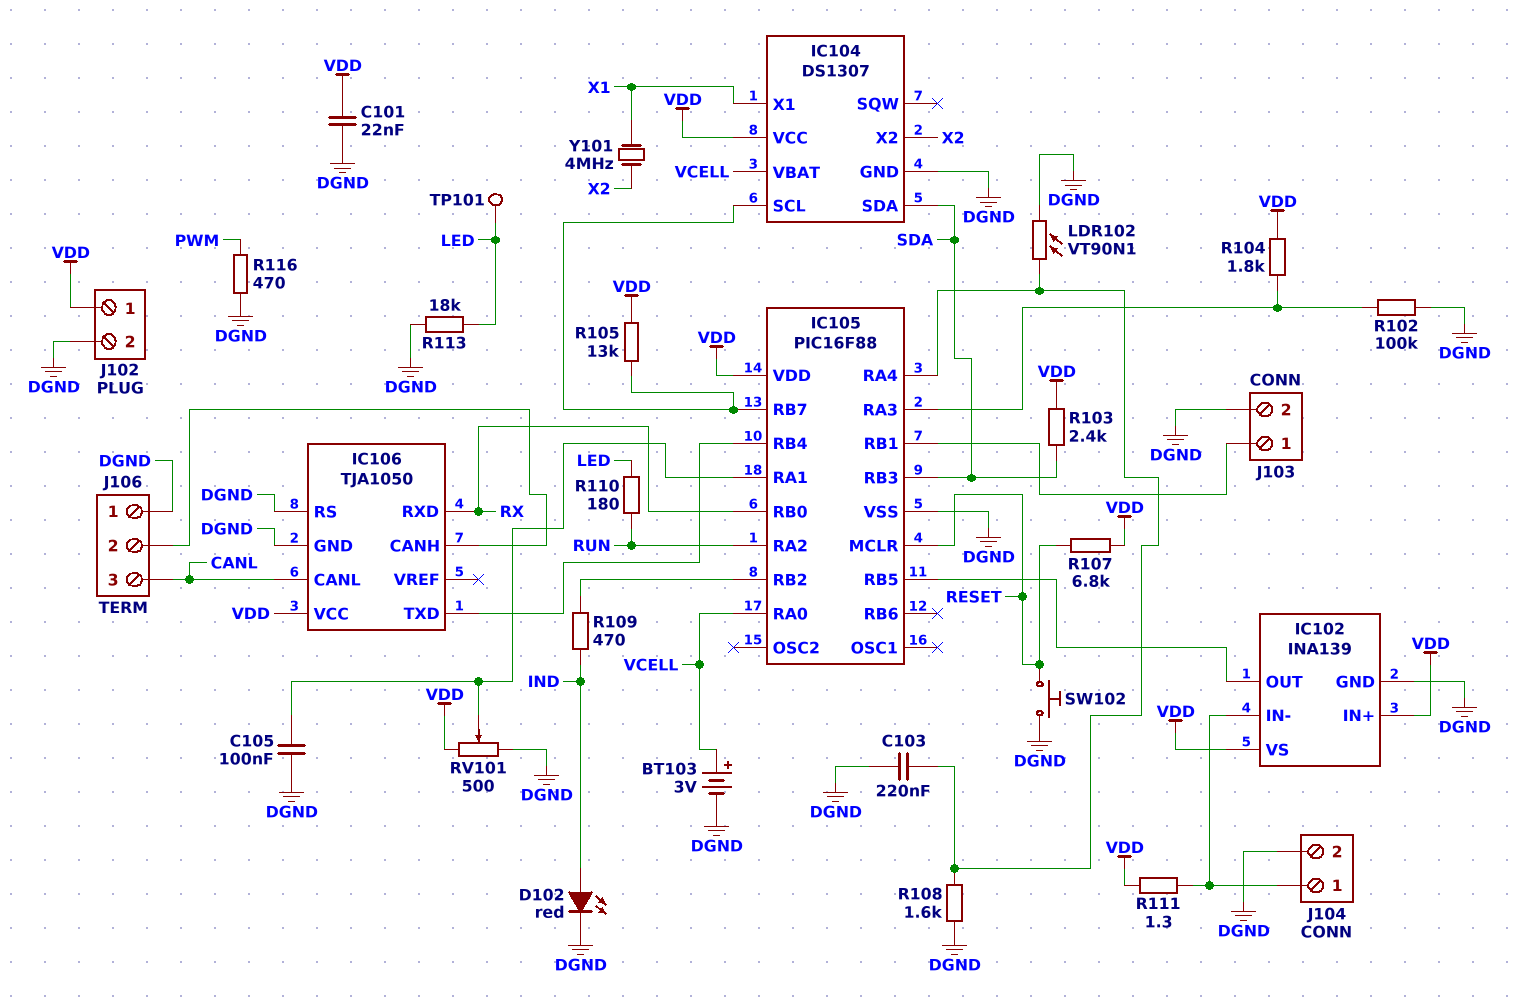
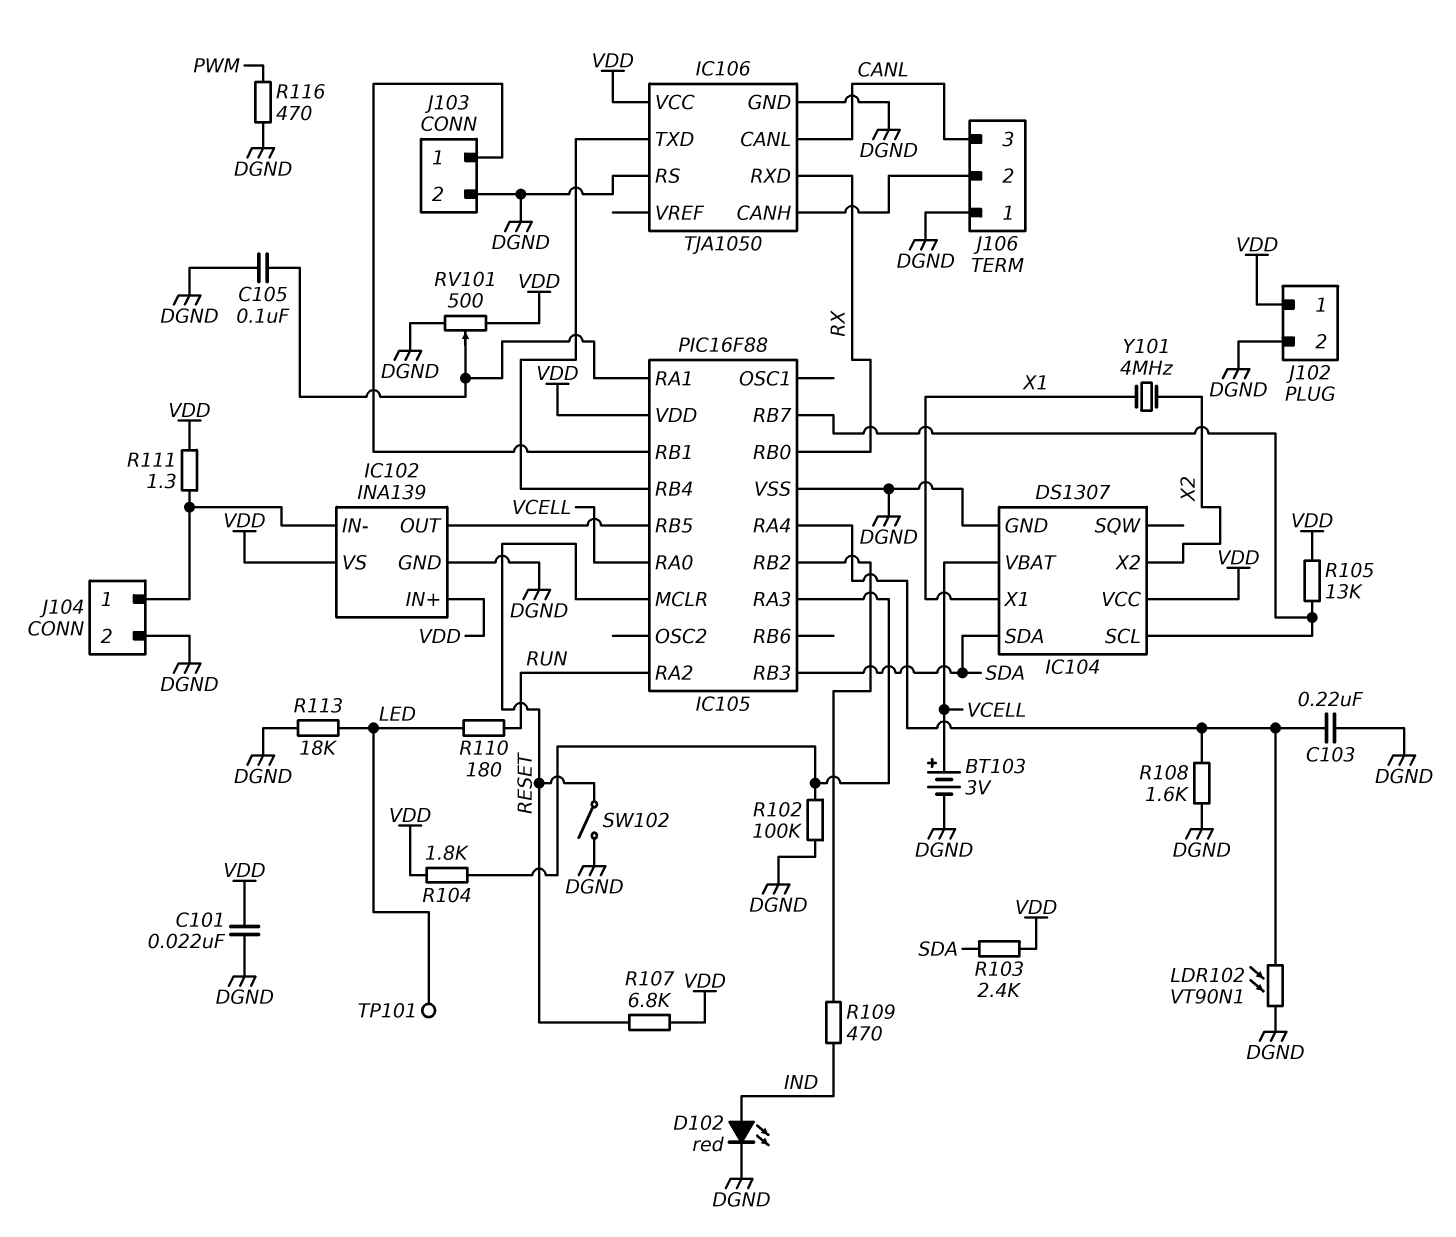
SW102: button (DGND, RESET) -> switch (DGND, RESET)

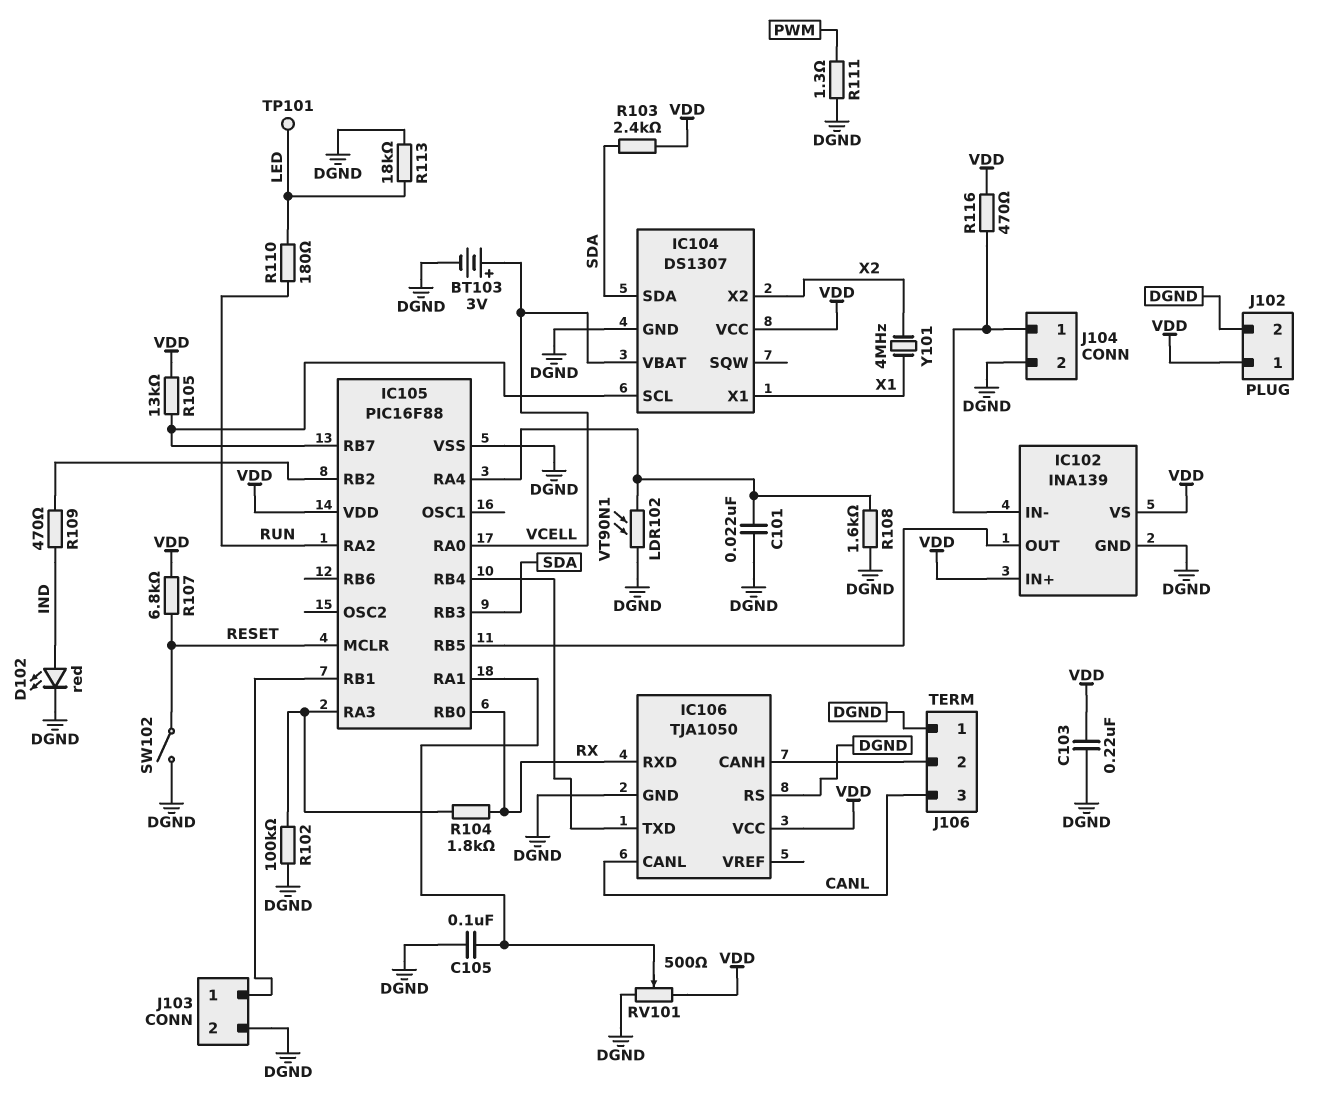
C101: 22nF (DGND, VDD) -> 22nF (DGND, IC105/RA4)
C103: 220nF (DGND, IC105/RA4) -> 220nF (DGND, VDD)
R104: 1.8k (IC105/RA3, VDD) -> 1.8k (IC105/RA3, RX)
R111: 1.3 (IC102/IN-, VDD) -> 1.3 (DGND, PWM)
R116: 470 (DGND, PWM) -> 470 (IC102/IN-, VDD)

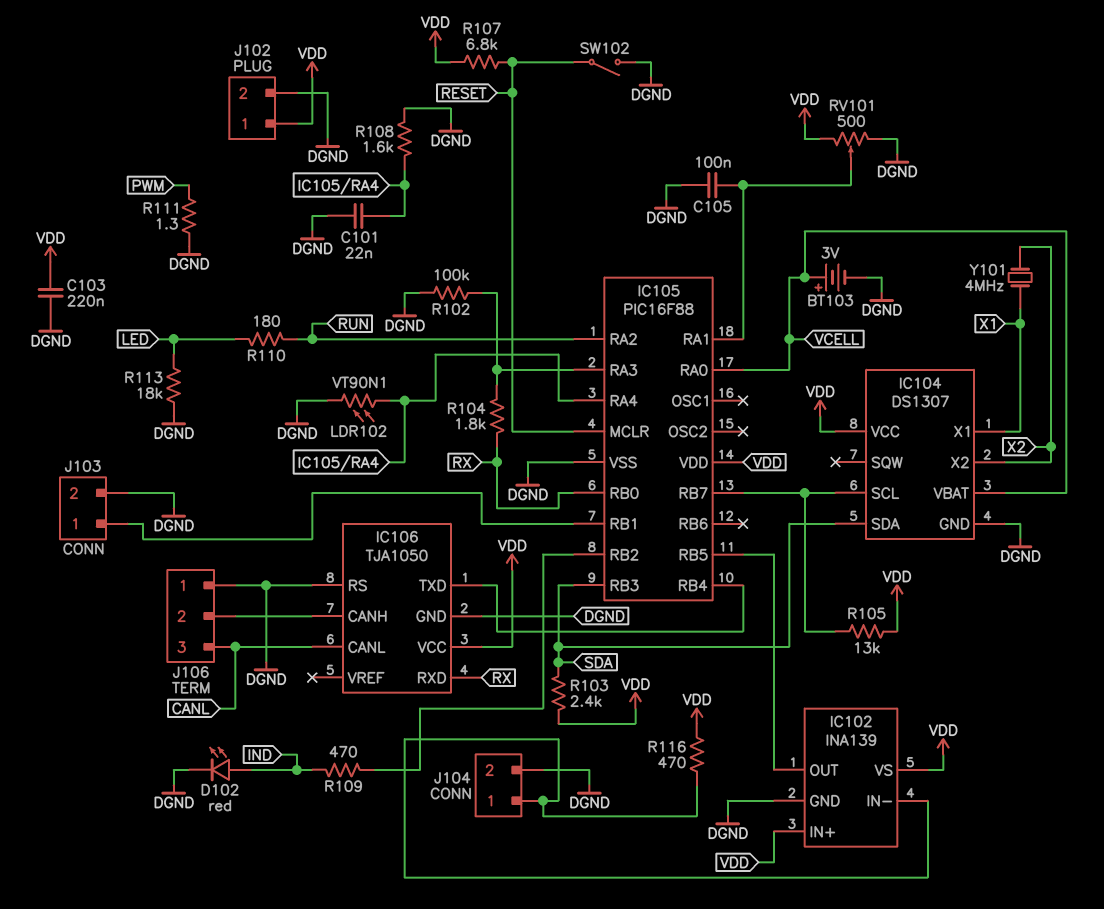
TP101: test point (LED) -> none

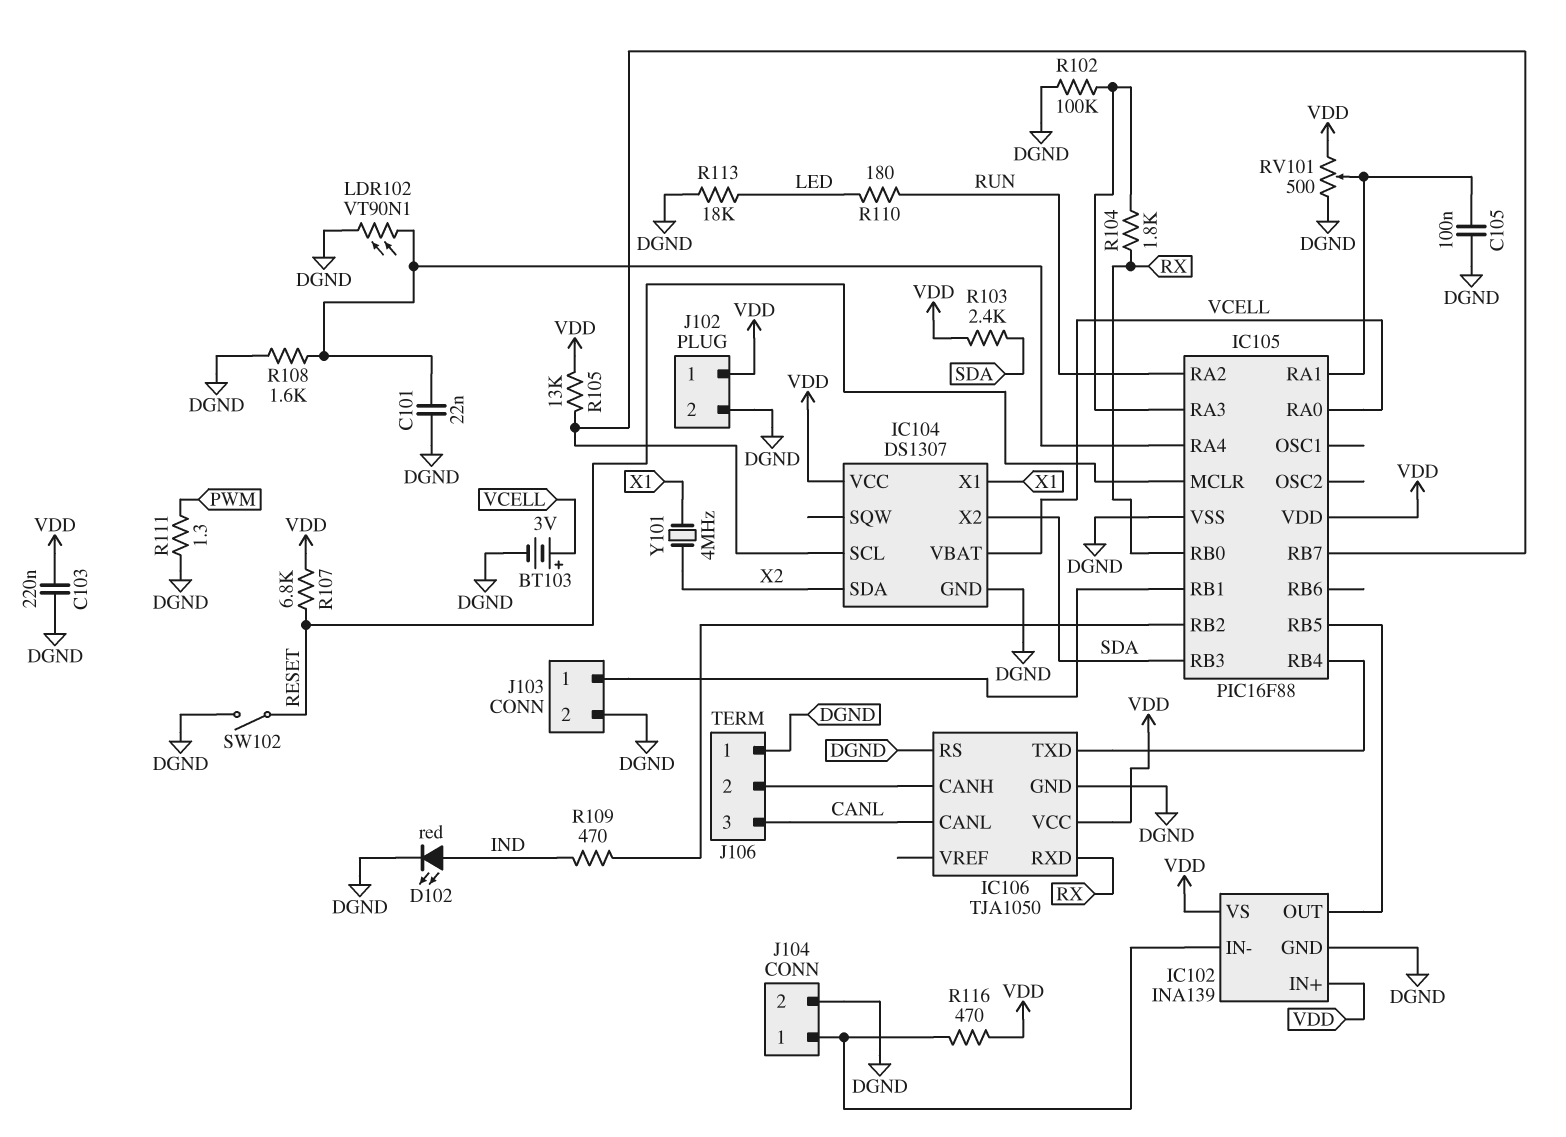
IC104 pin SDA: SDA -> X2
IC104 pin X2: X2 -> SDA

